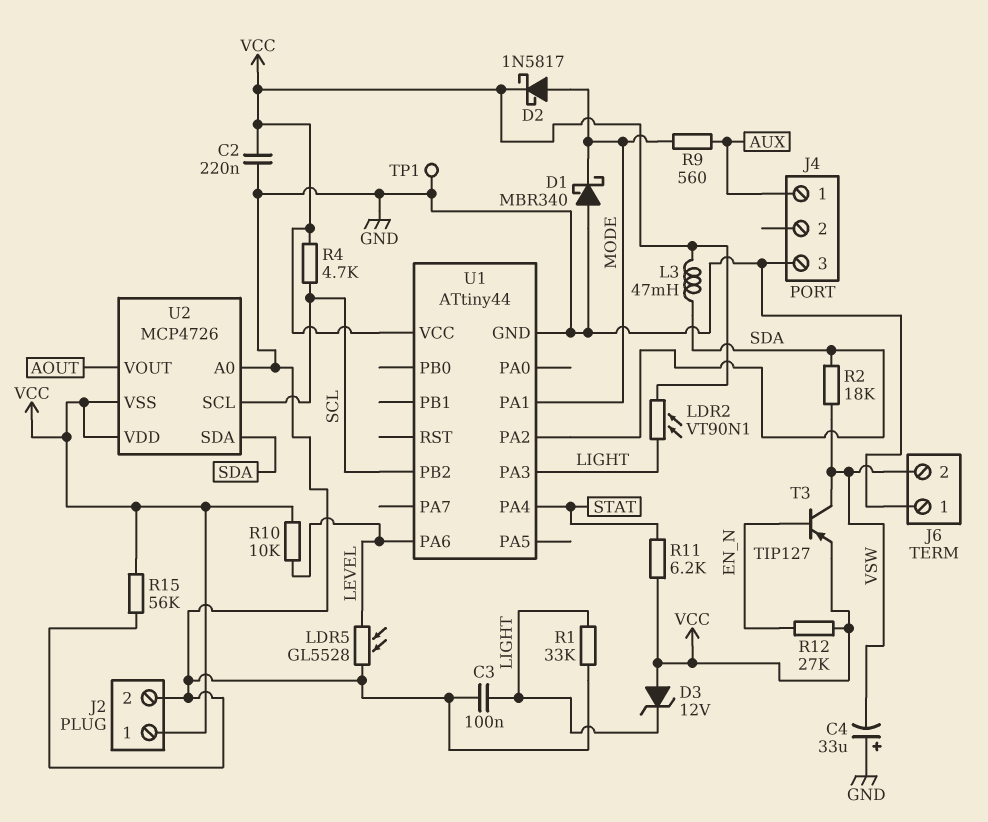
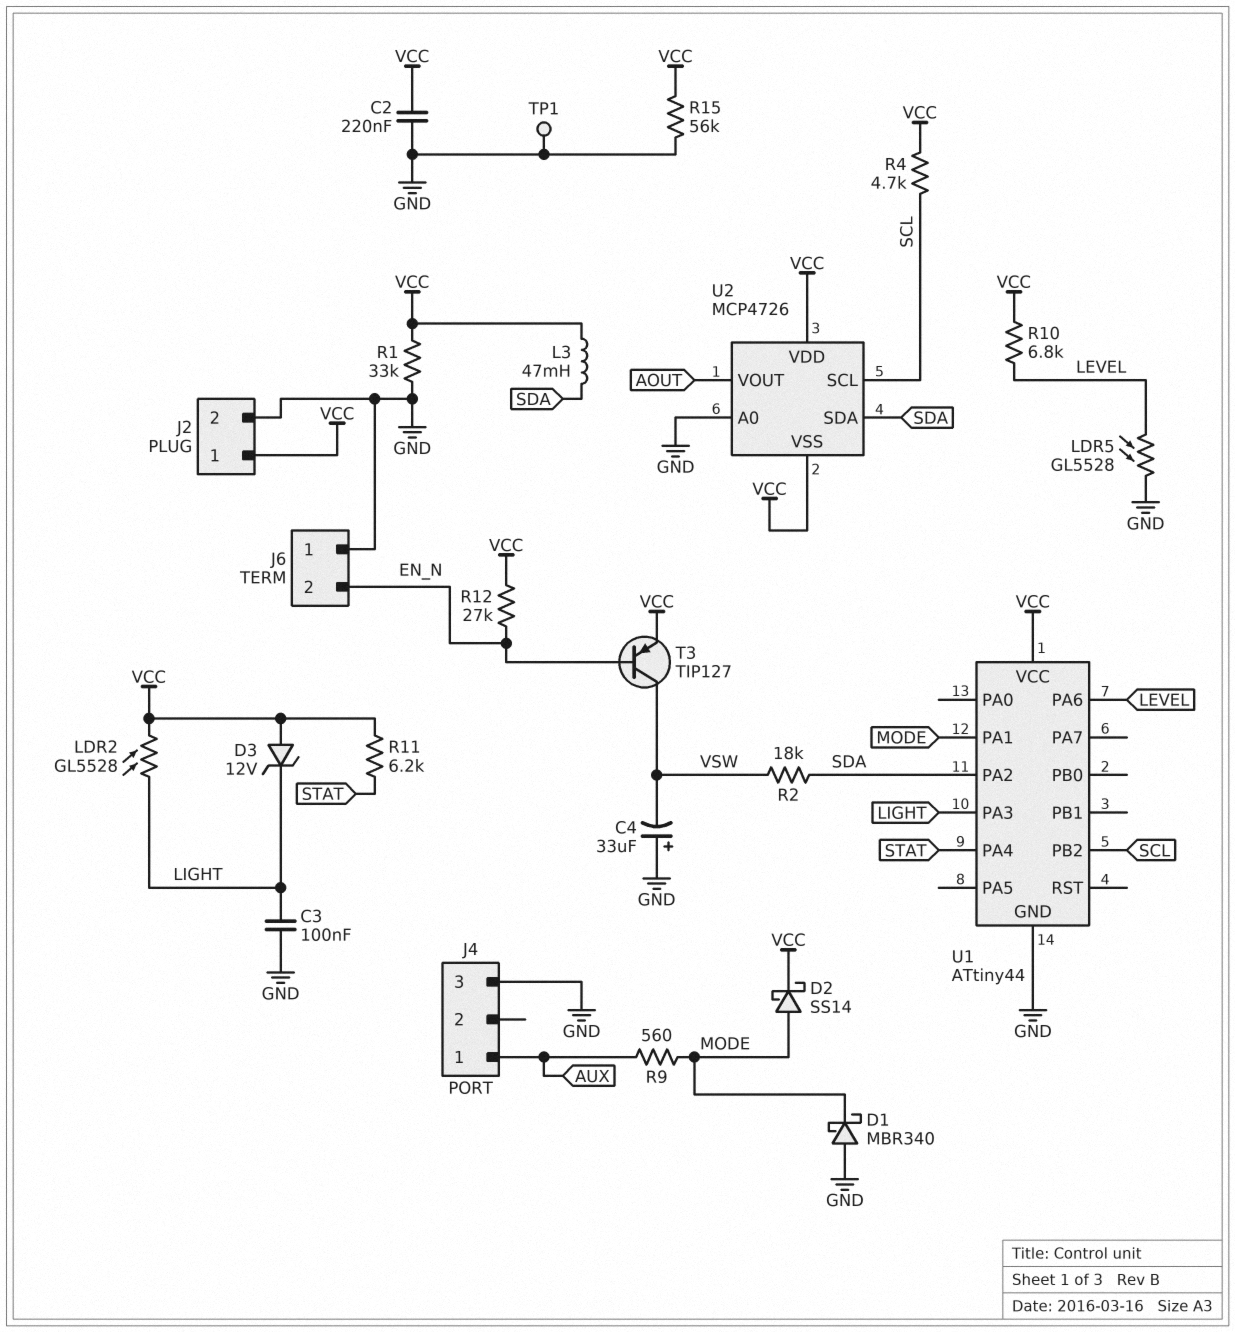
D2: schottky 1N5817 (A MODE, K VCC) -> schottky SS14 (A MODE, K VCC)
J6 pin 2: VSW -> EN_N
LDR2: VT90N1 (LIGHT, VCC) -> GL5528 (LIGHT, VCC)
R1: 33k (GND, LIGHT) -> 33k (GND, VCC)
R10: 10k (LEVEL, VCC) -> 6.8k (LEVEL, VCC)

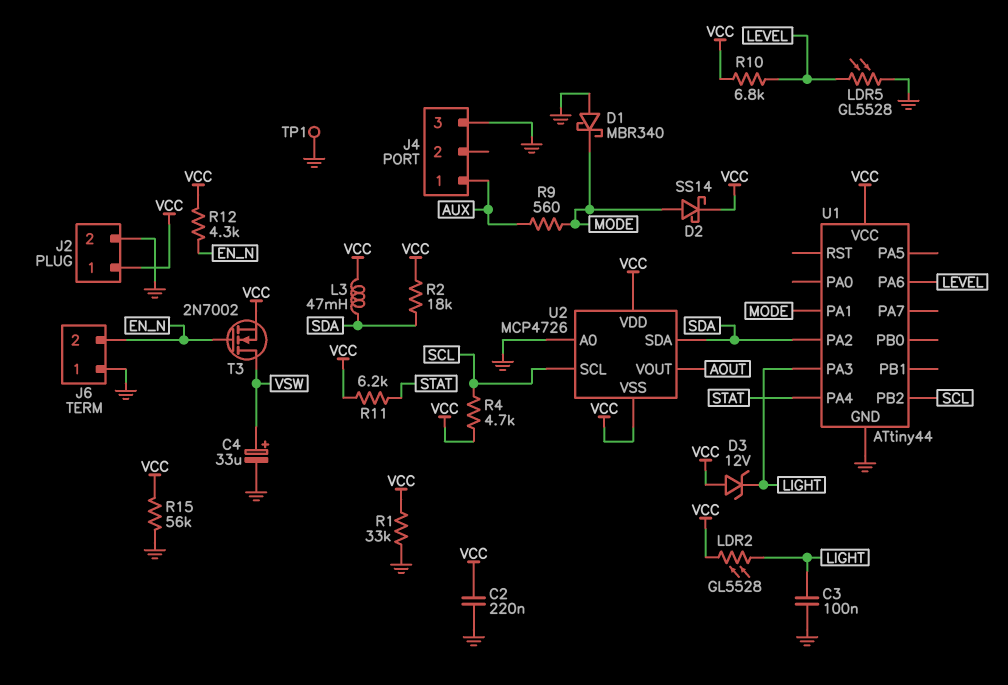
C4: 33uF (plus GND, minus VSW) -> 33uF (plus VSW, minus GND)
R2: 18k (SDA, VSW) -> 18k (SDA, VCC)
R12: 27k (EN_N, VCC) -> 4.3k (EN_N, VCC)
T3: PNP TIP127 (B EN_N, C VSW, E VCC) -> NMOS 2N7002 (G EN_N, D VSW, S VCC)

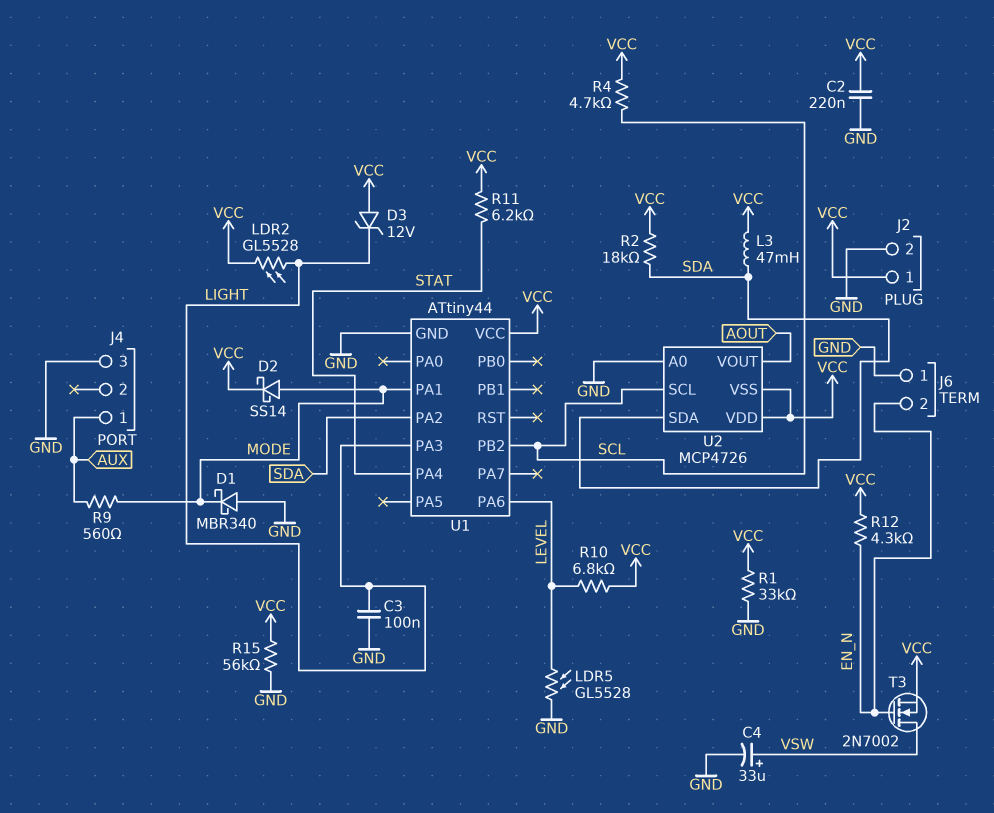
TP1: test point (GND) -> none

